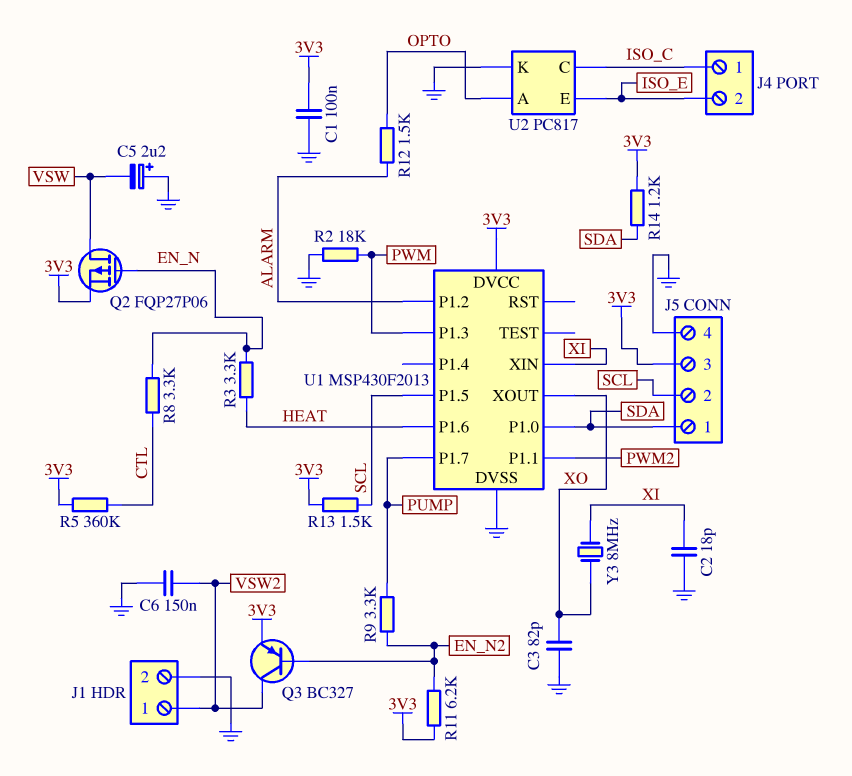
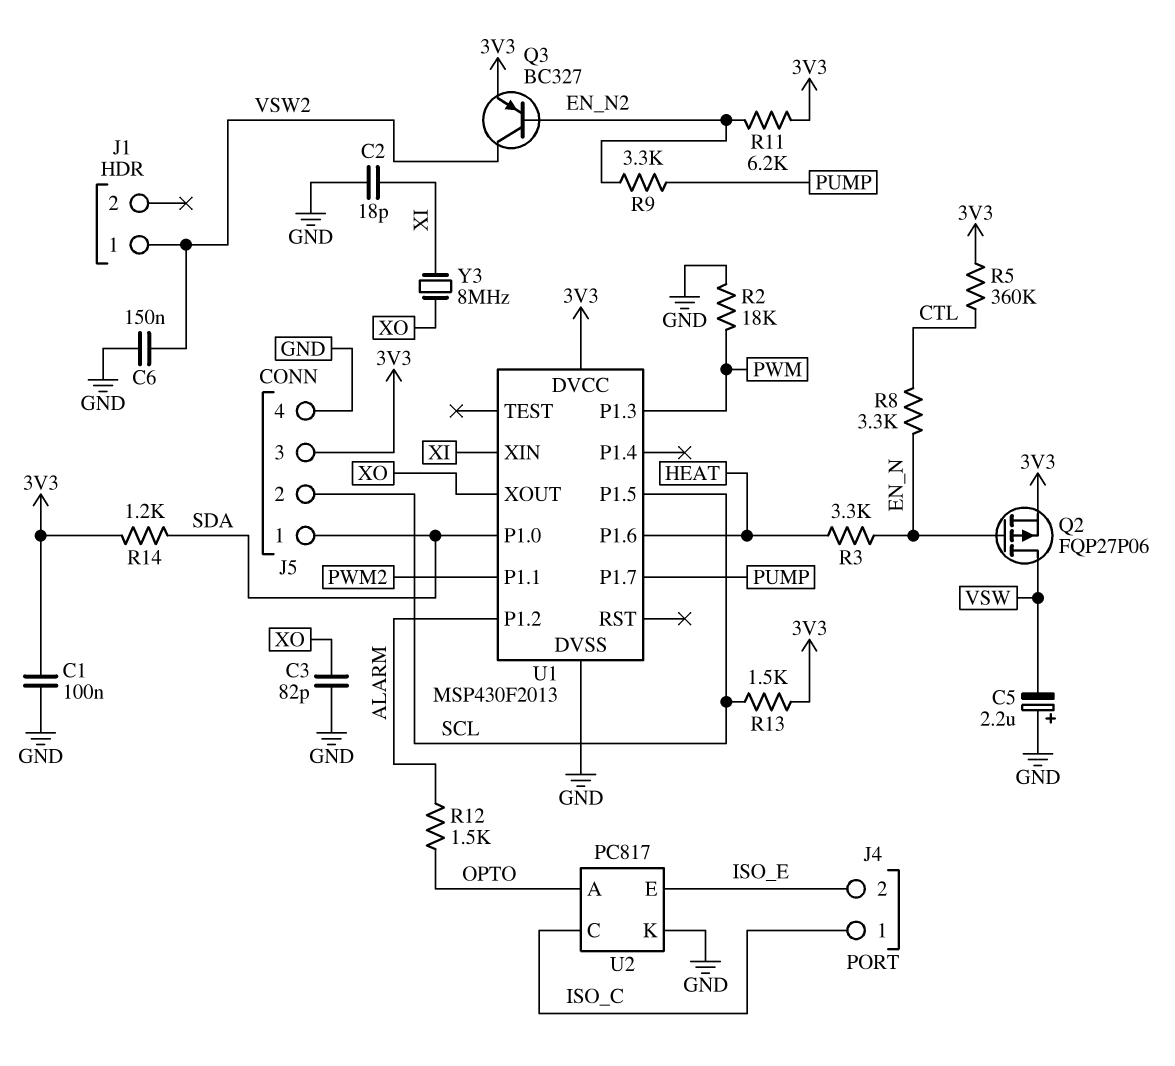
J1 pin 2: GND -> none

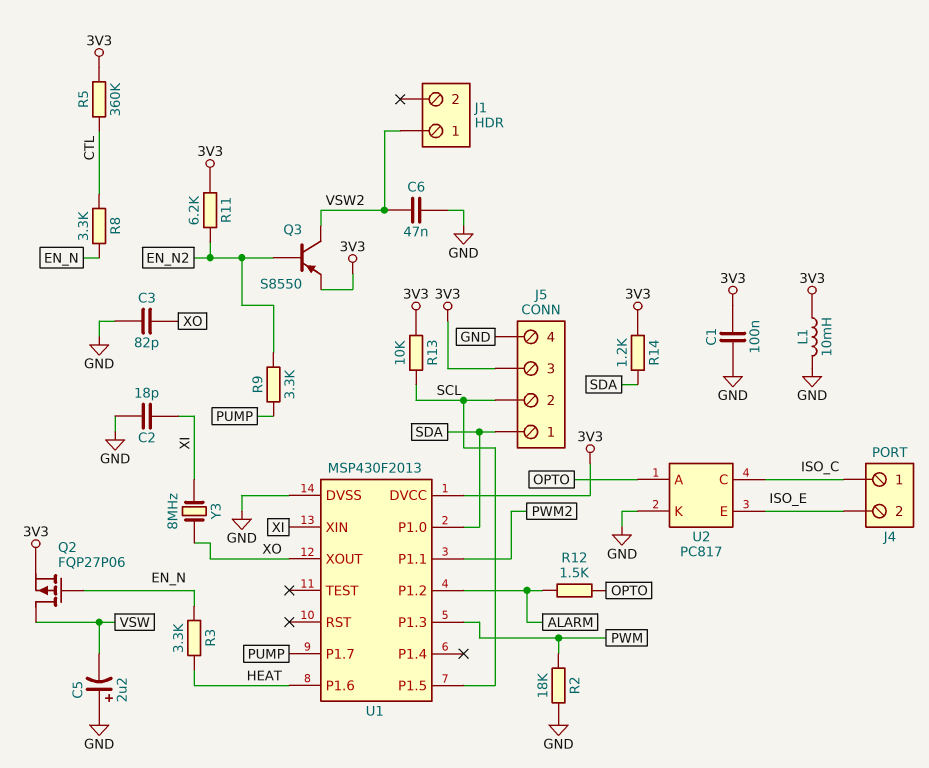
C6: 150nF (GND, VSW2) -> 47nF (GND, VSW2)
L1: none -> 10mH (3V3, GND)
Q3: PNP BC327 (B EN_N2, C VSW2, E 3V3) -> PNP S8550 (B EN_N2, C VSW2, E 3V3)
R13: 1.5k (3V3, SCL) -> 10k (3V3, SCL)

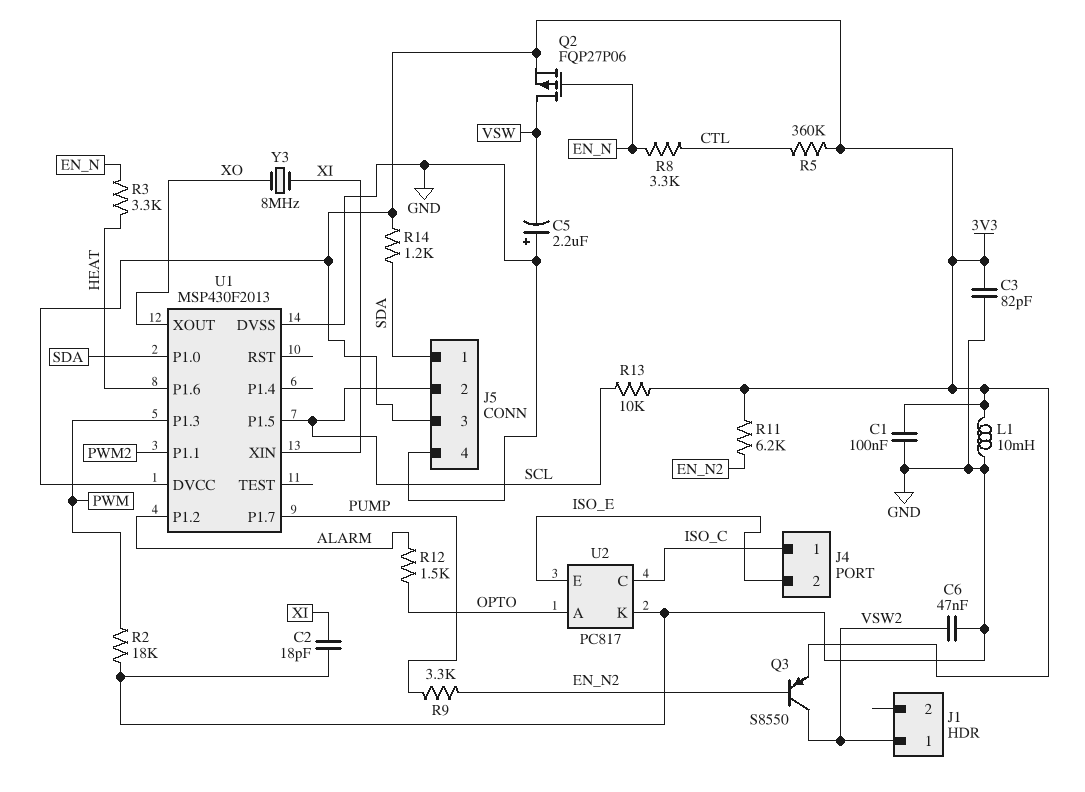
C3: 82pF (GND, XO) -> 82pF (3V3, GND)

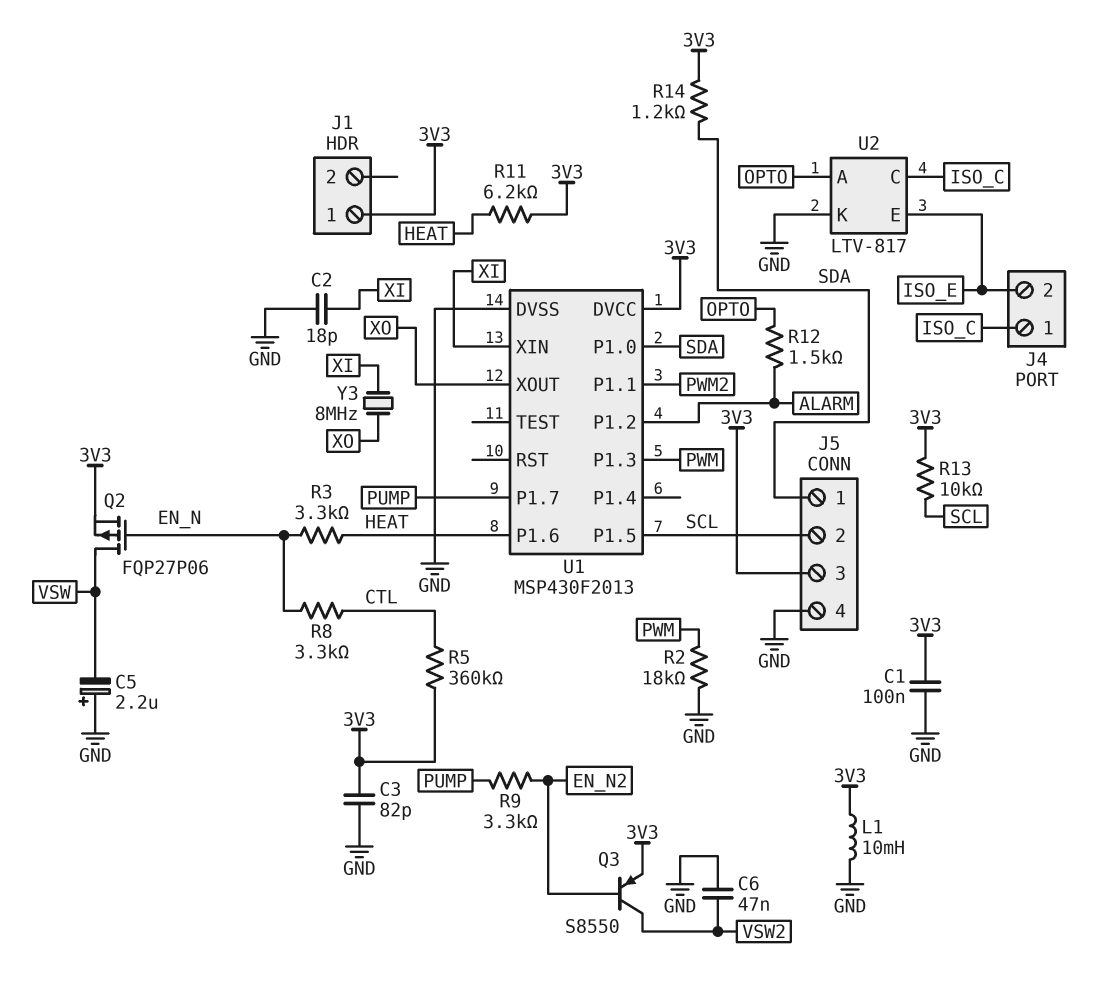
J1 pin 1: VSW2 -> 3V3
R11: 6.2k (3V3, EN_N2) -> 6.2k (3V3, HEAT)
U2: PC817 -> LTV-817

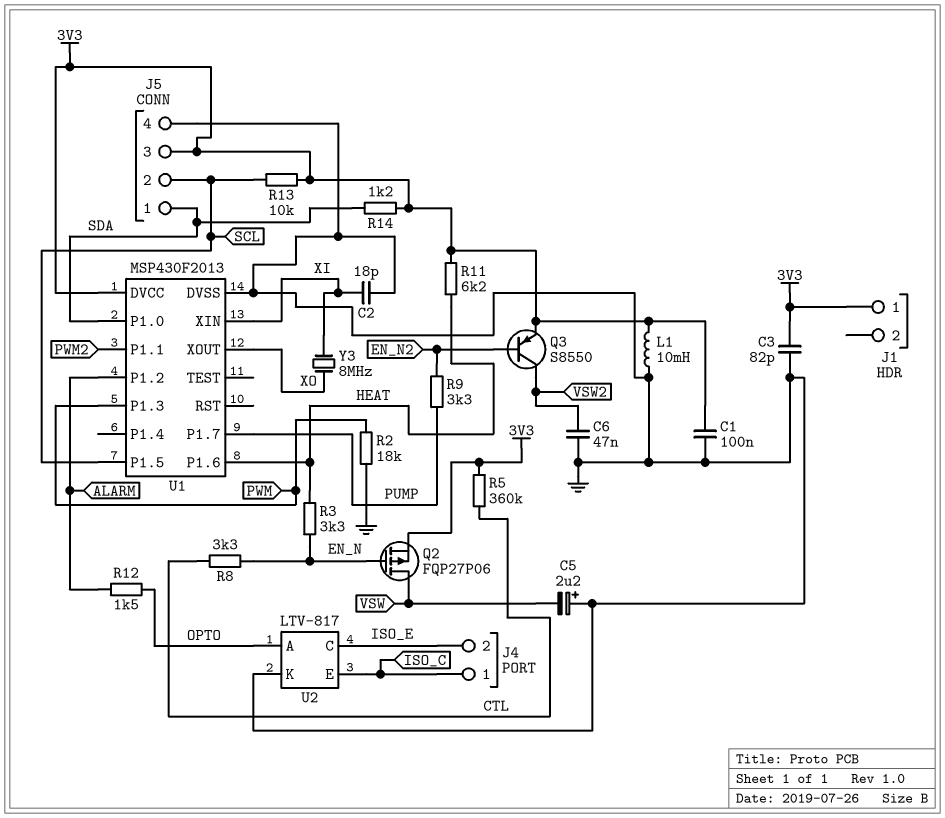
U2 pin C: ISO_C -> ISO_E
U2 pin E: ISO_E -> ISO_C

